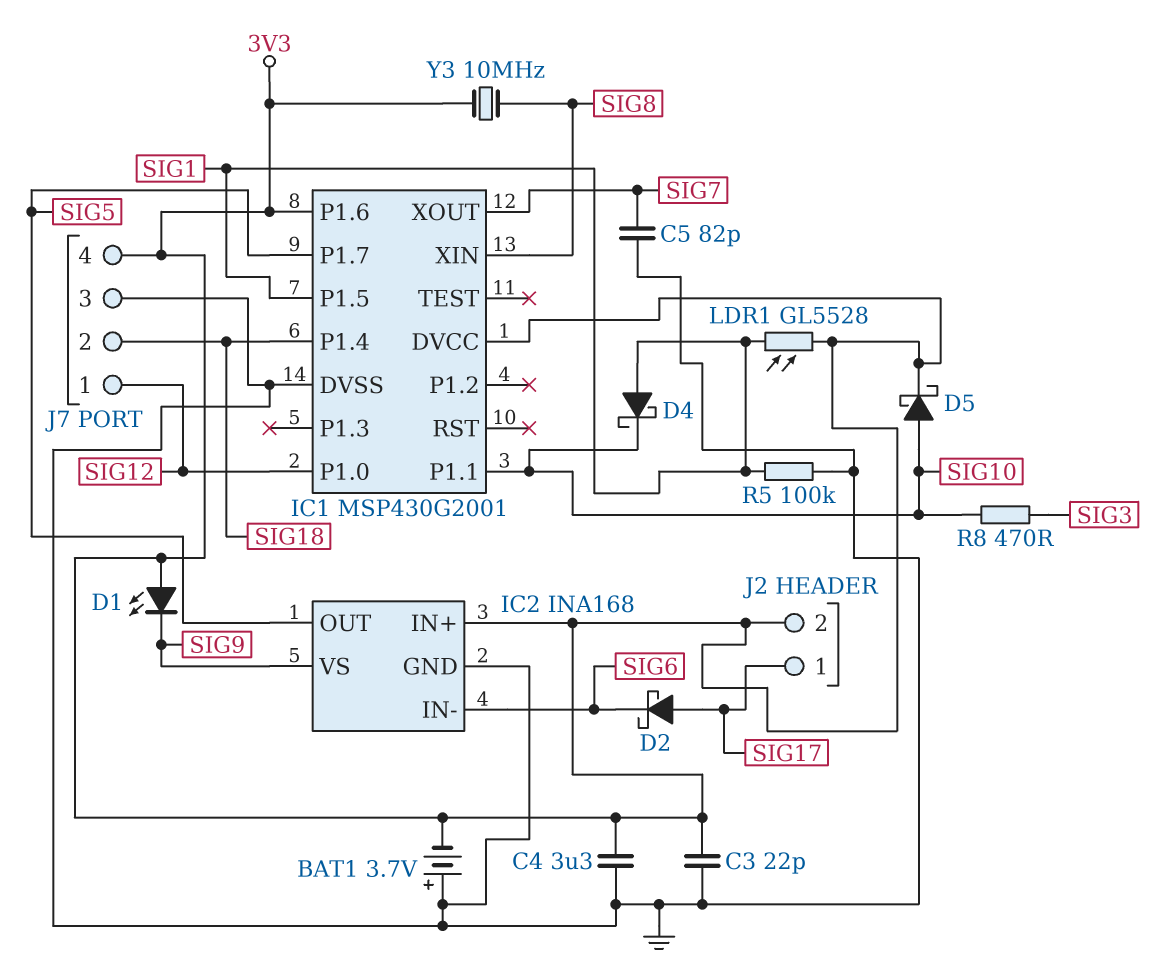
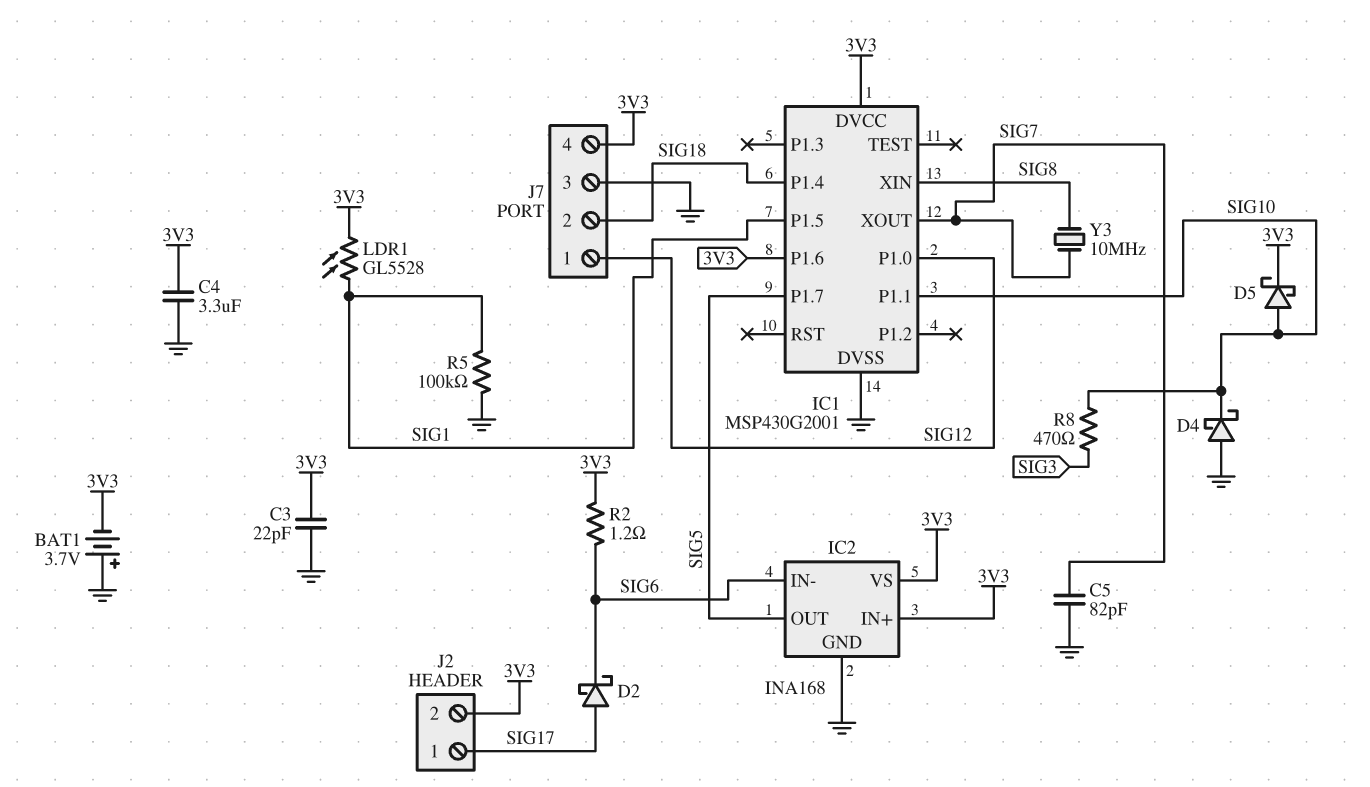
D1: LED (A 3V3, K SIG9) -> none
D4: schottky (A SIG1, K SIG10) -> schottky (A GND, K SIG10)
IC2 pin VS: SIG9 -> 3V3
R2: none -> 1.2 (3V3, SIG6)
Y3: 10MHz (3V3, SIG8) -> 10MHz (SIG7, SIG8)

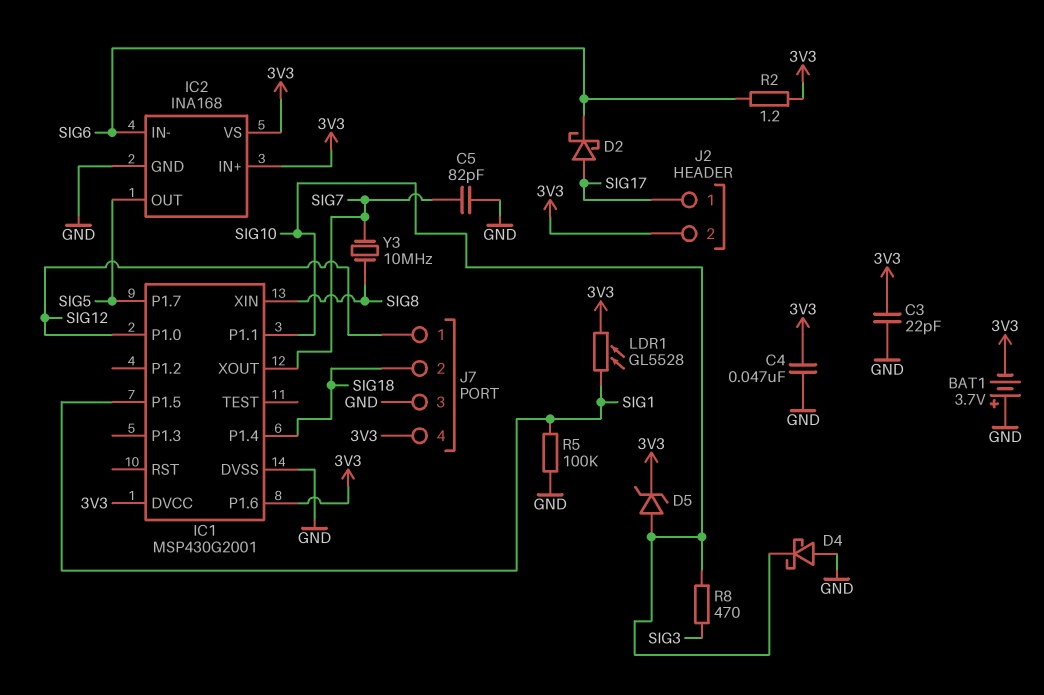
C4: 3.3uF (3V3, GND) -> 47nF (3V3, GND)
D5: schottky (A SIG10, K 3V3) -> zener (A SIG10, K 3V3)

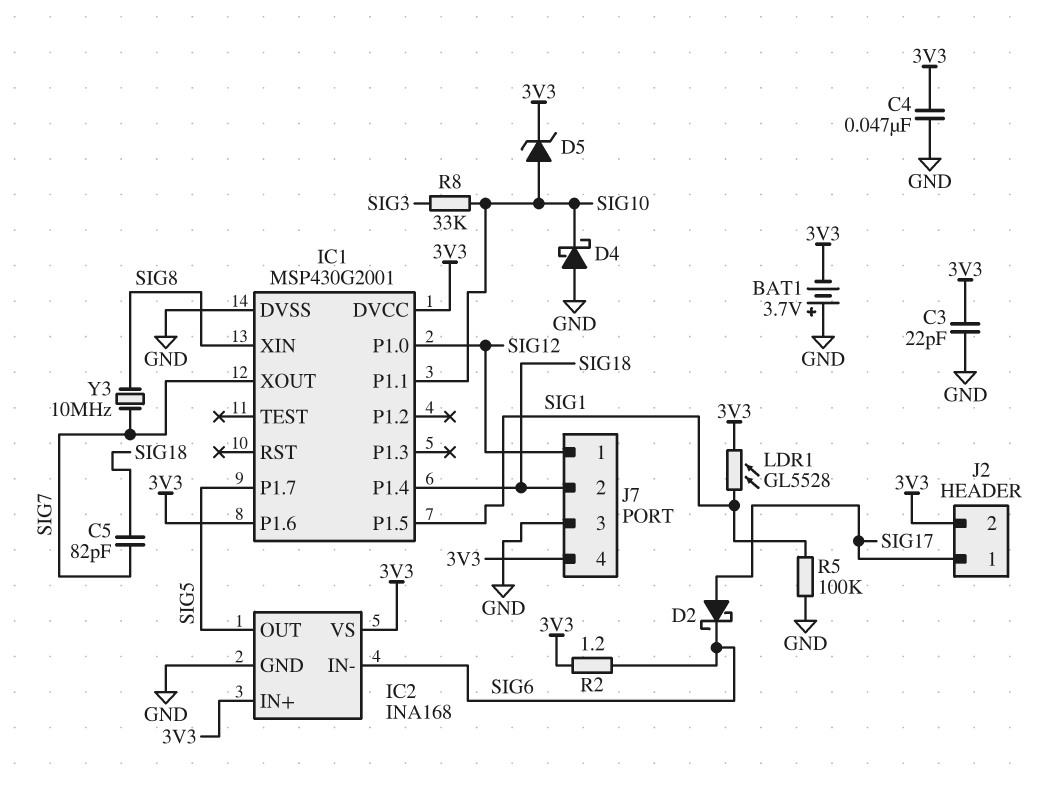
C5: 82pF (GND, SIG7) -> 82pF (SIG7, SIG18)
R8: 470 (SIG3, SIG10) -> 33k (SIG3, SIG10)

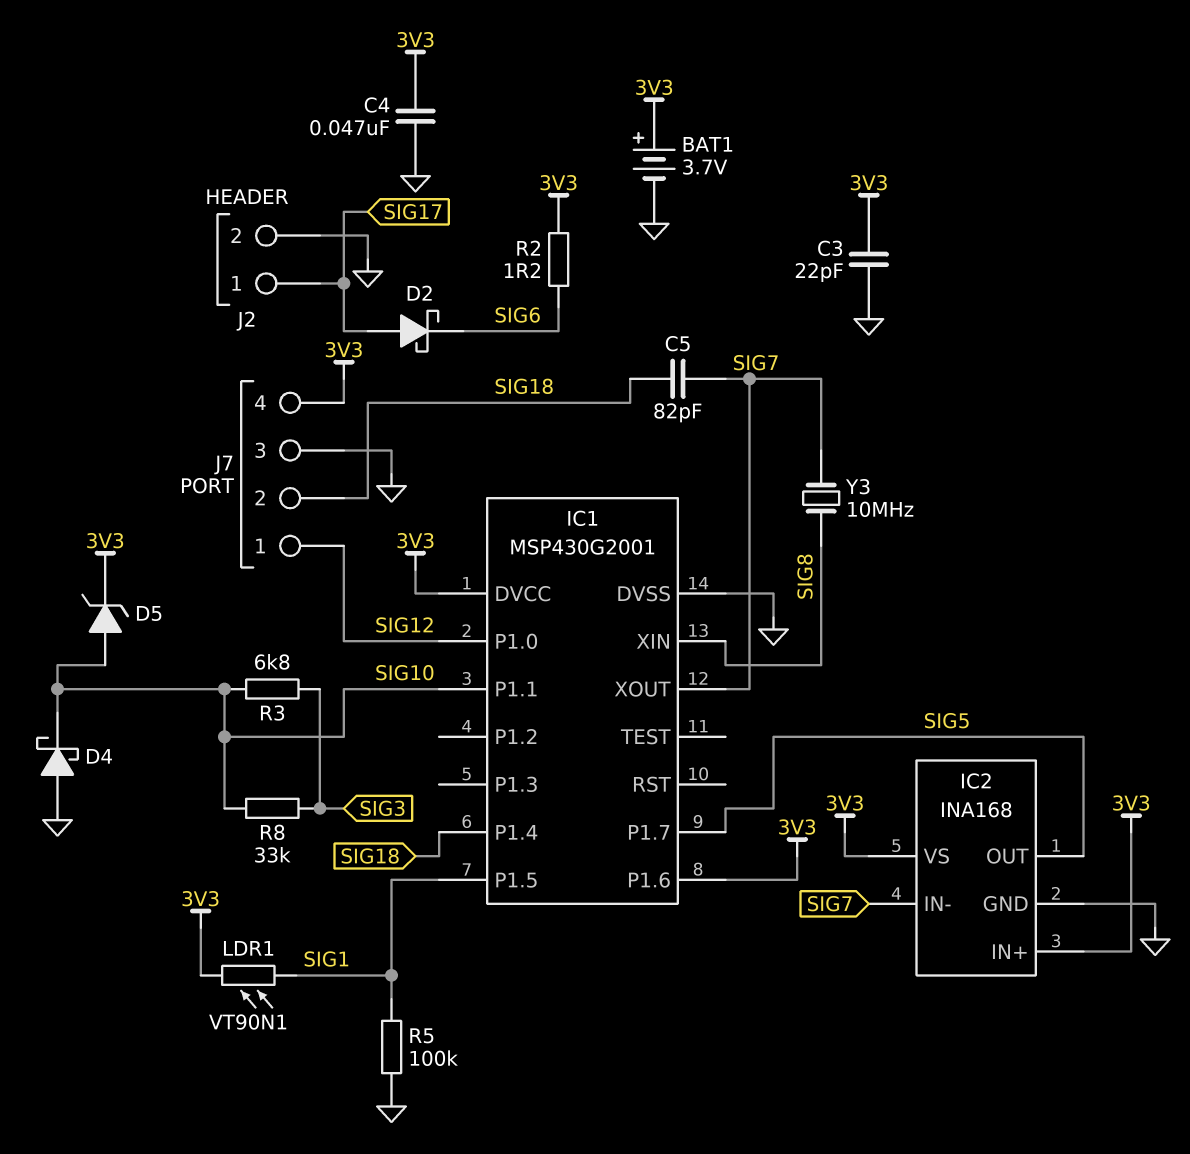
BAT1: 3.7V (plus GND, minus 3V3) -> 3.7V (plus 3V3, minus GND)
IC2 pin IN-: SIG6 -> SIG7
J2 pin 2: 3V3 -> GND
LDR1: GL5528 (3V3, SIG1) -> VT90N1 (3V3, SIG1)
R3: none -> 6.8k (SIG3, SIG10)

